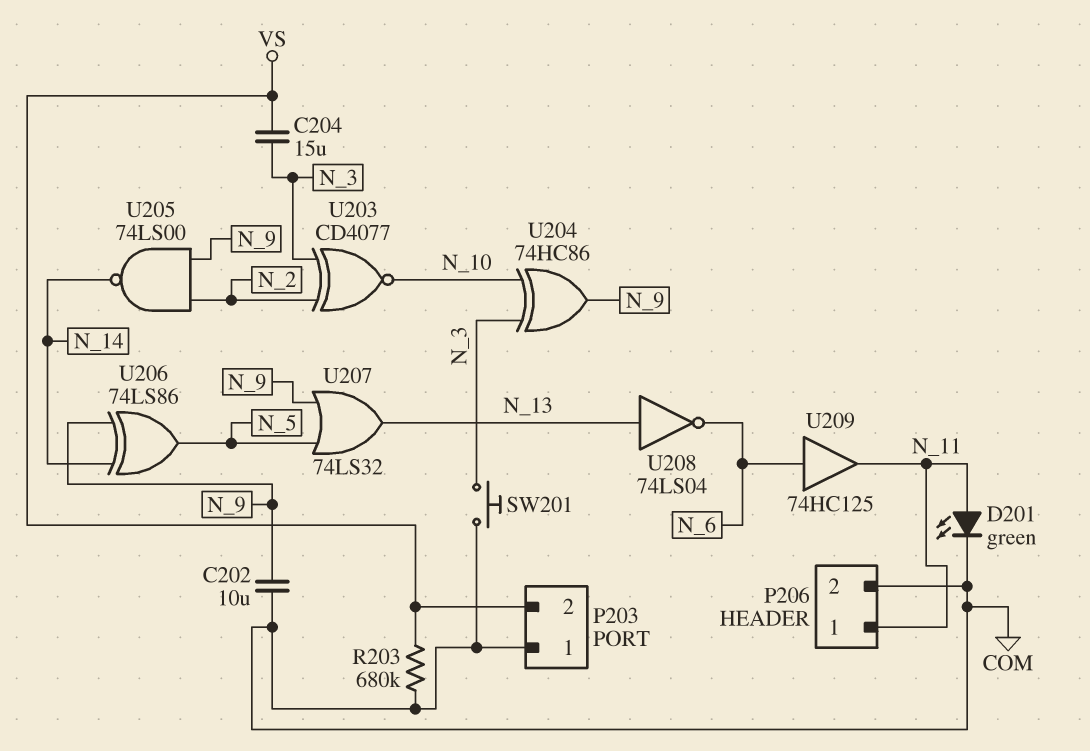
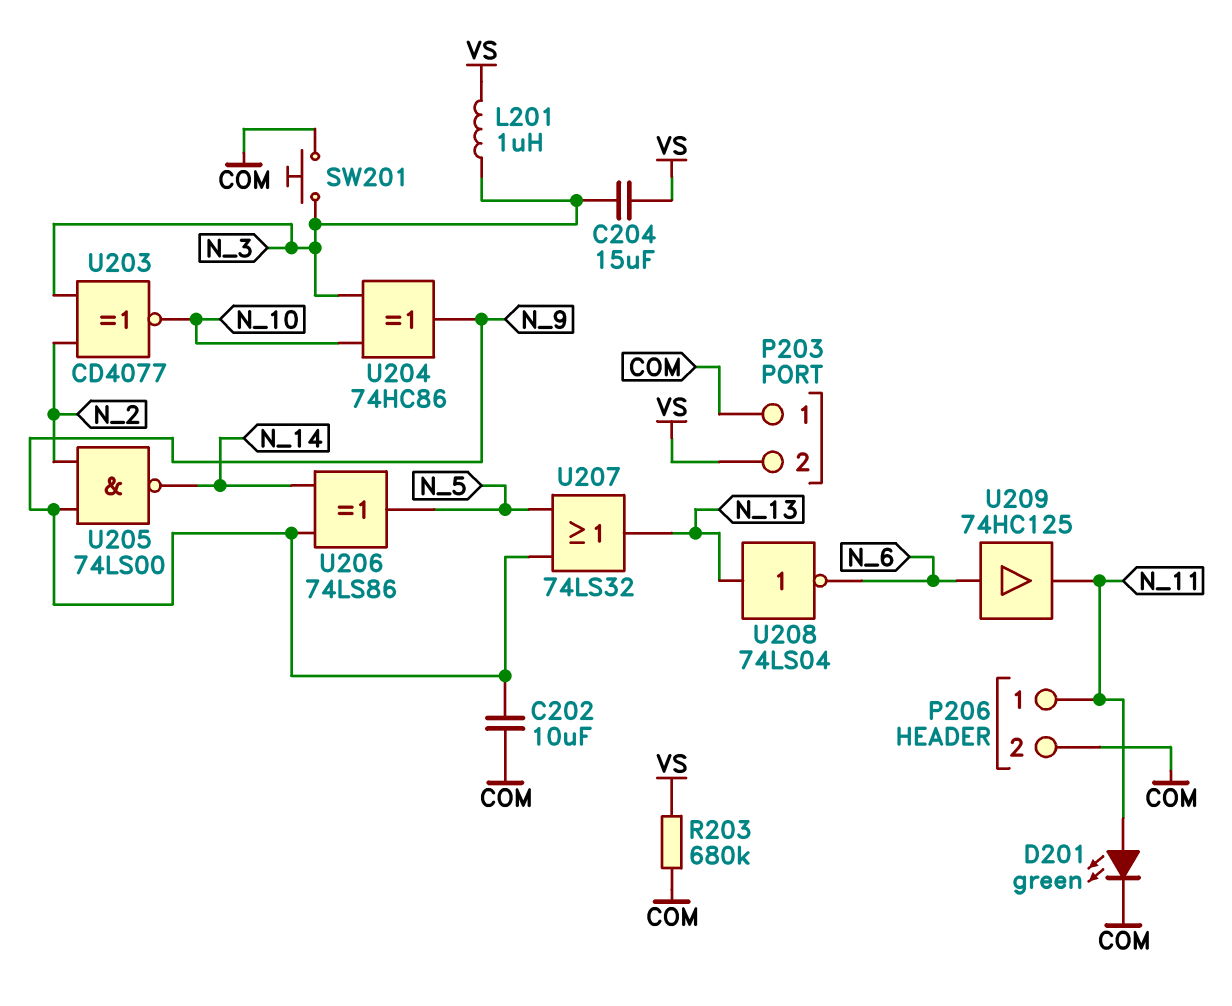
L201: none -> 1uH (N_3, VS)

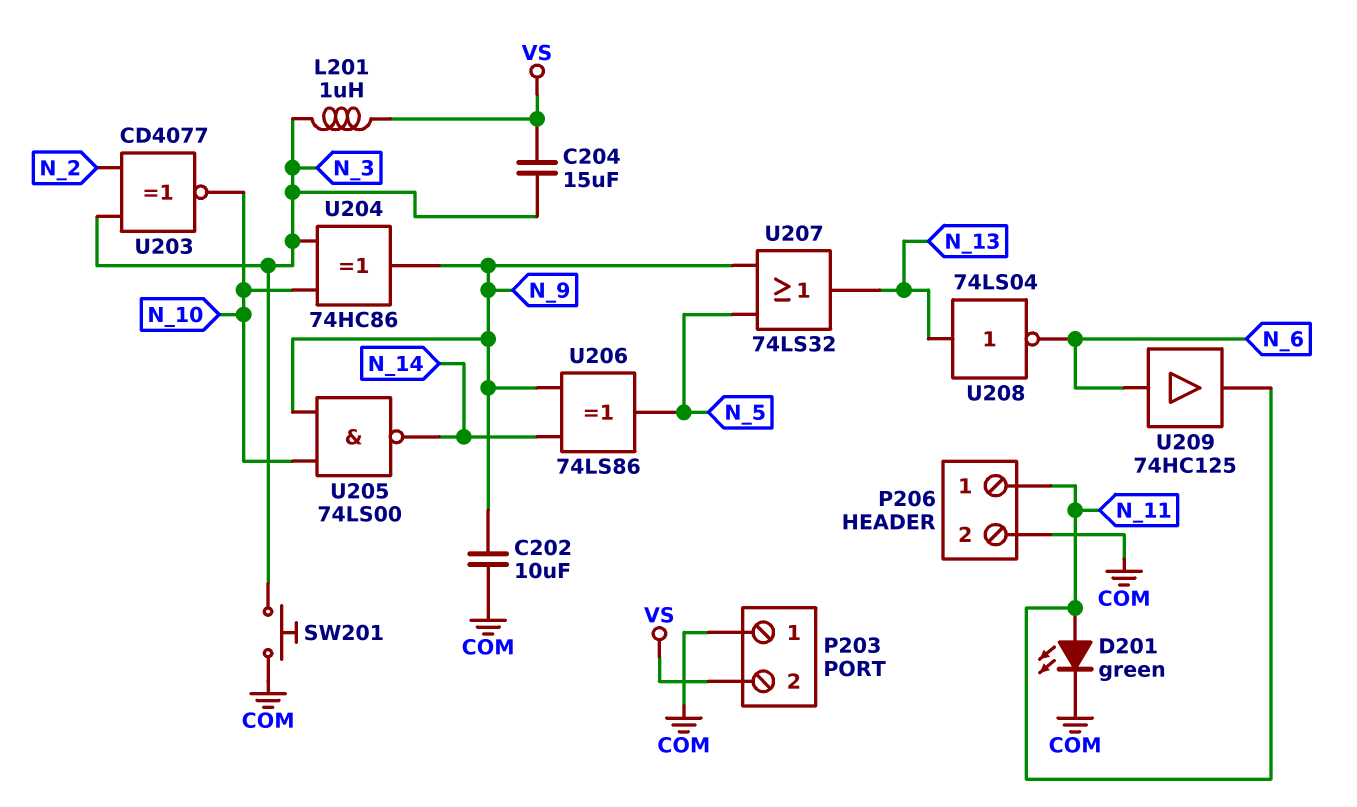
R203: 680k (COM, VS) -> none
U205: NAND 74LS00 (in N_2, in N_9, out N_14) -> NAND 74LS00 (in N_9, in N_10, out N_14)

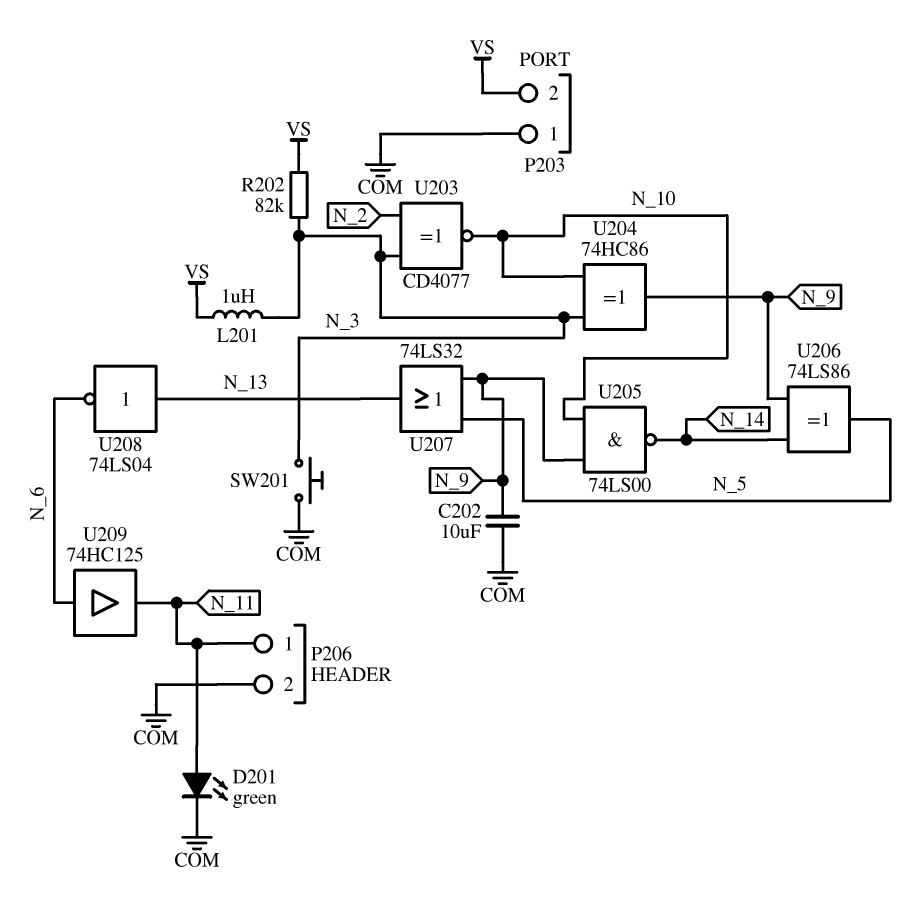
C204: 15uF (N_3, VS) -> none
R202: none -> 82k (N_3, VS)

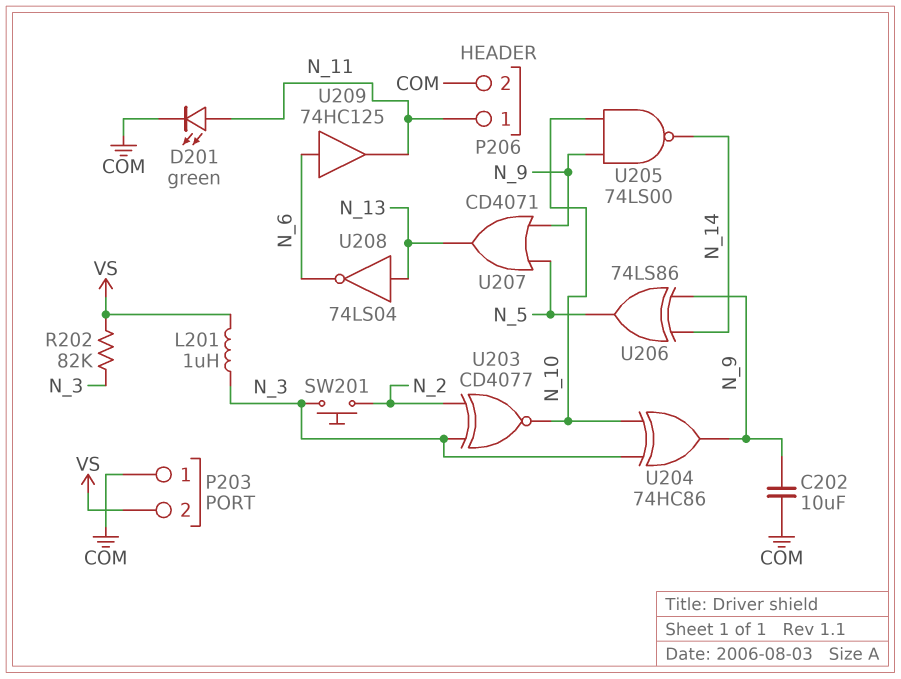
SW201: button (COM, N_3) -> button (N_2, N_3)
U207: OR 74LS32 (in N_5, in N_9, out N_13) -> OR CD4071 (in N_5, in N_9, out N_13)

